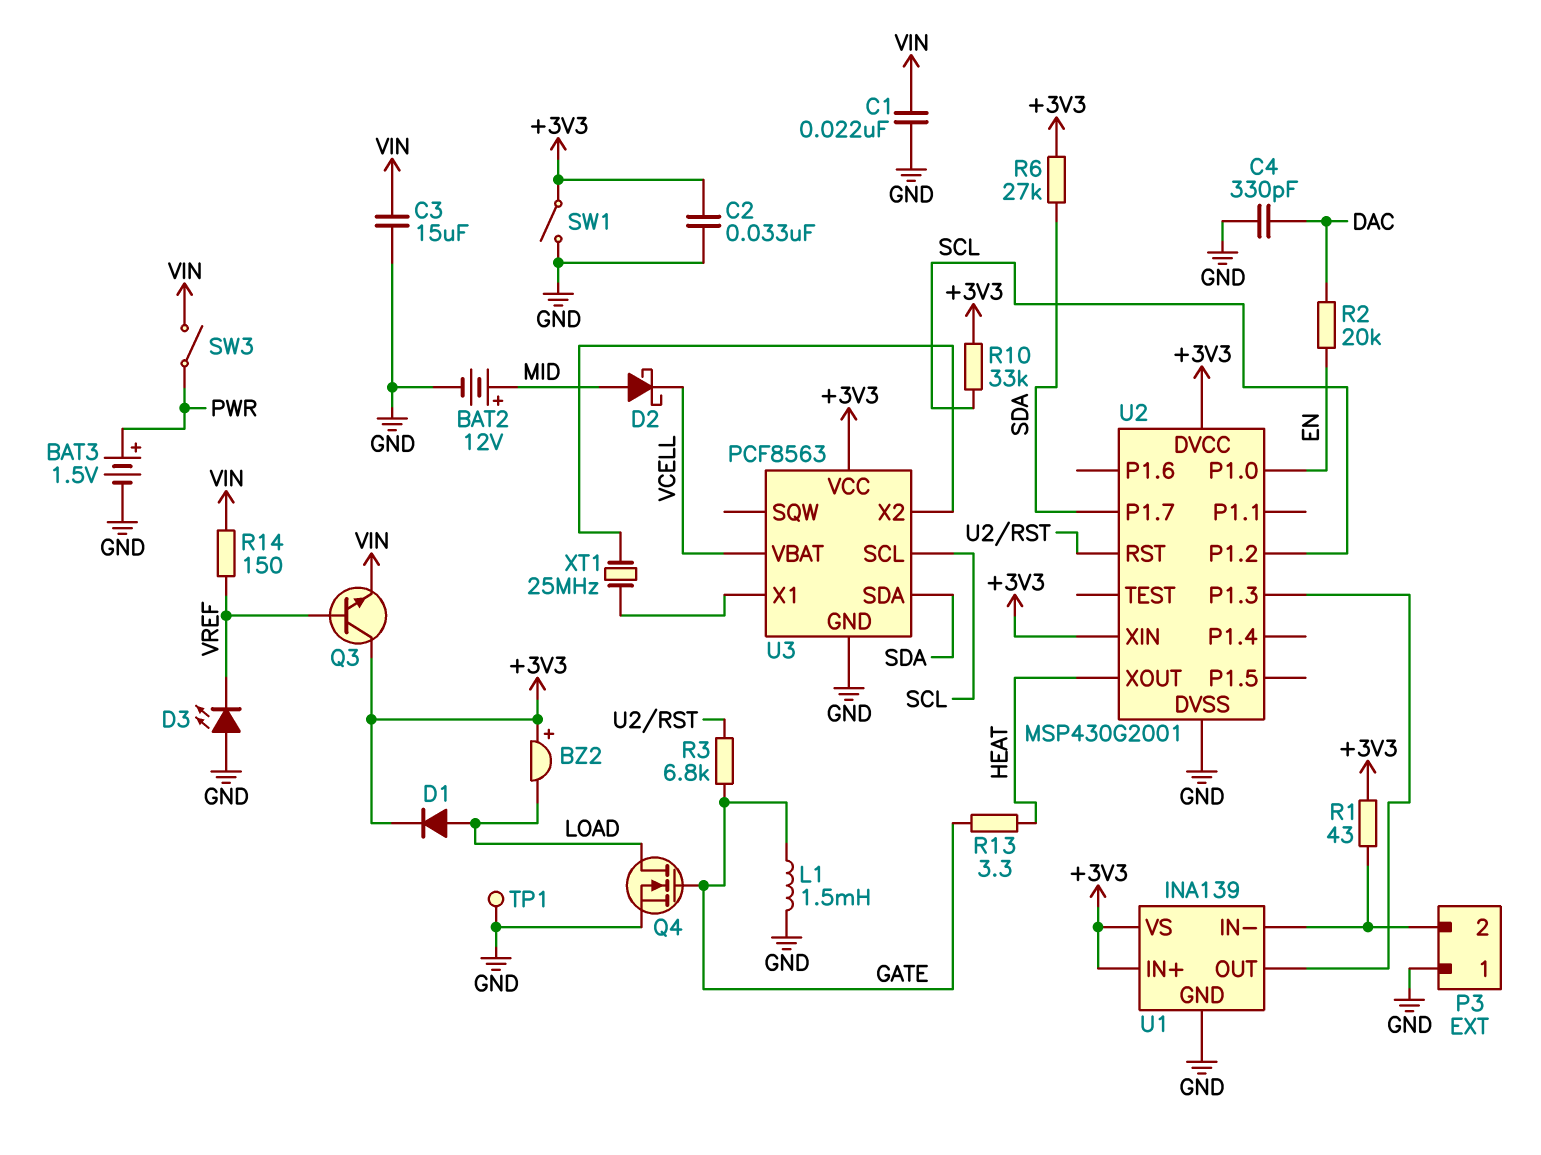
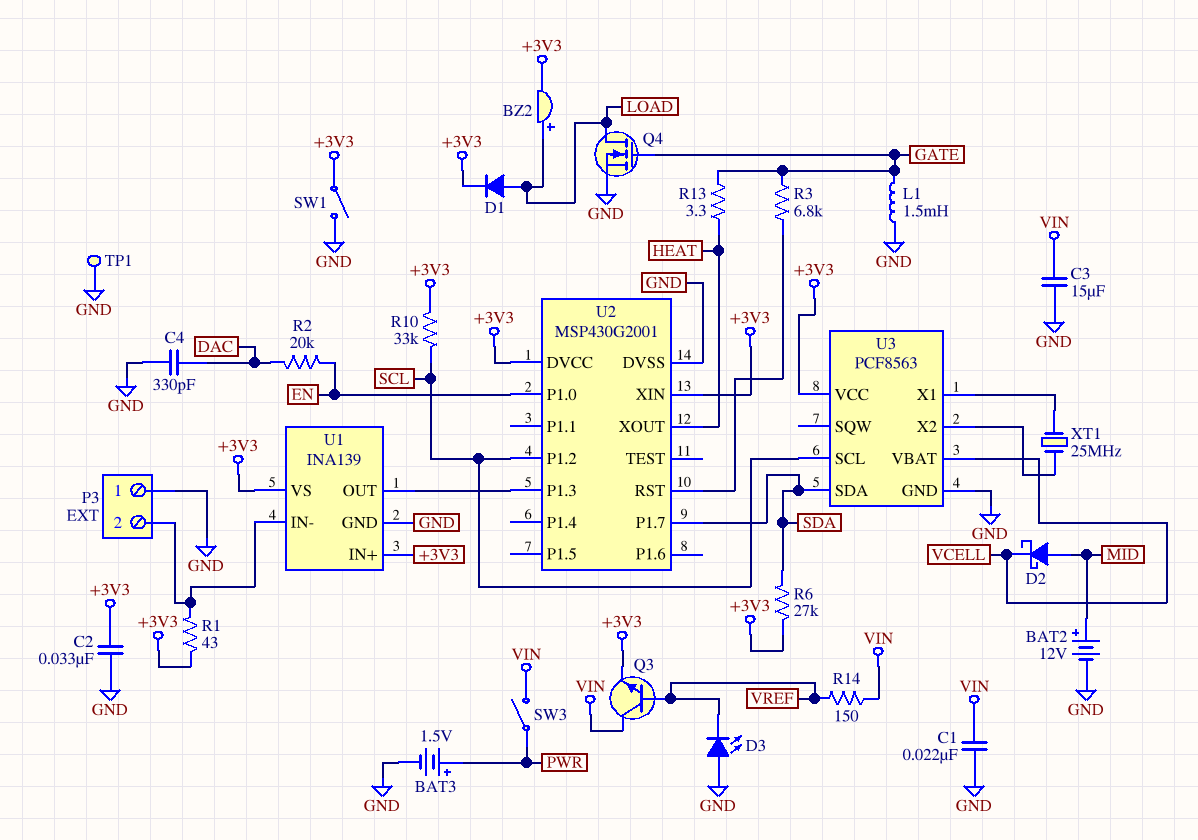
BZ2: buzzer (plus +3V3, minus LOAD) -> buzzer (plus LOAD, minus +3V3)
Q3: NPN (B VREF, C +3V3, E VIN) -> NPN (B VREF, C VIN, E +3V3)

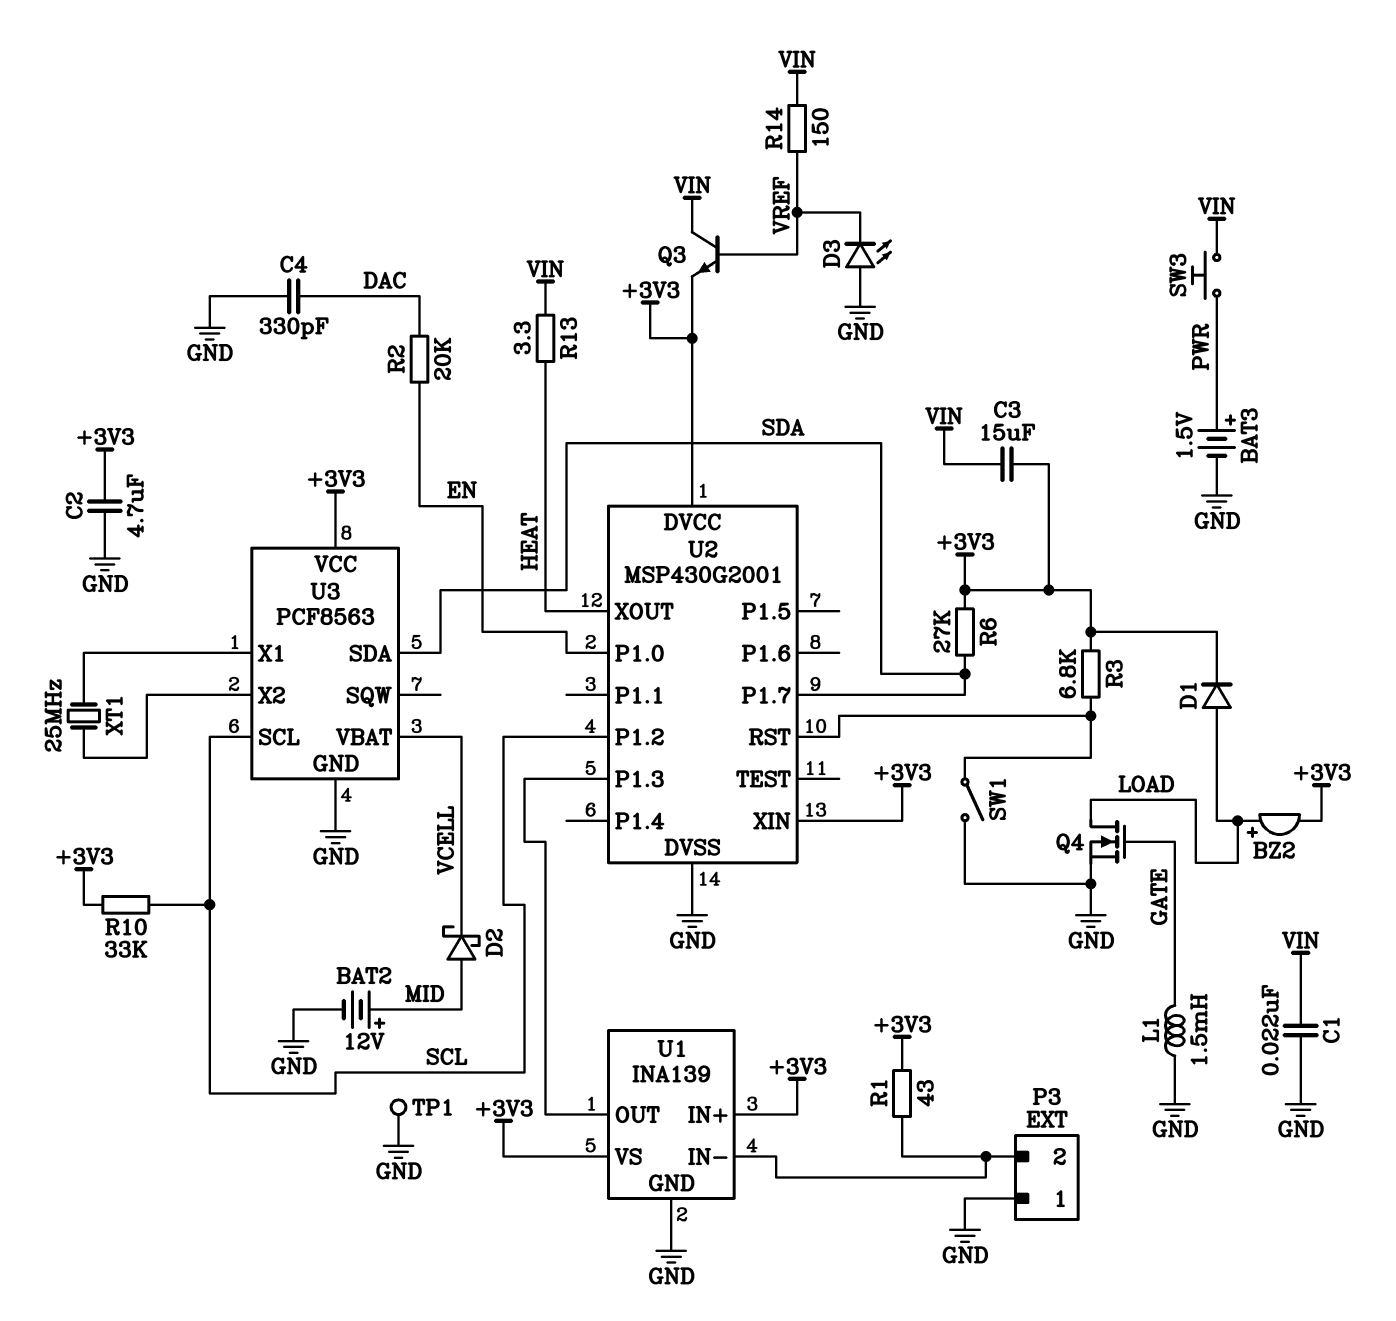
C2: 33nF (+3V3, GND) -> 4.7uF (+3V3, GND)
C3: 15uF (GND, VIN) -> 15uF (+3V3, VIN)
R3: 6.8k (GATE, U2/RST) -> 6.8k (+3V3, U2/RST)
R13: 3.3 (GATE, HEAT) -> 3.3 (HEAT, VIN)
SW1: switch (+3V3, GND) -> switch (GND, U2/RST)
SW3: switch (PWR, VIN) -> button (PWR, VIN)

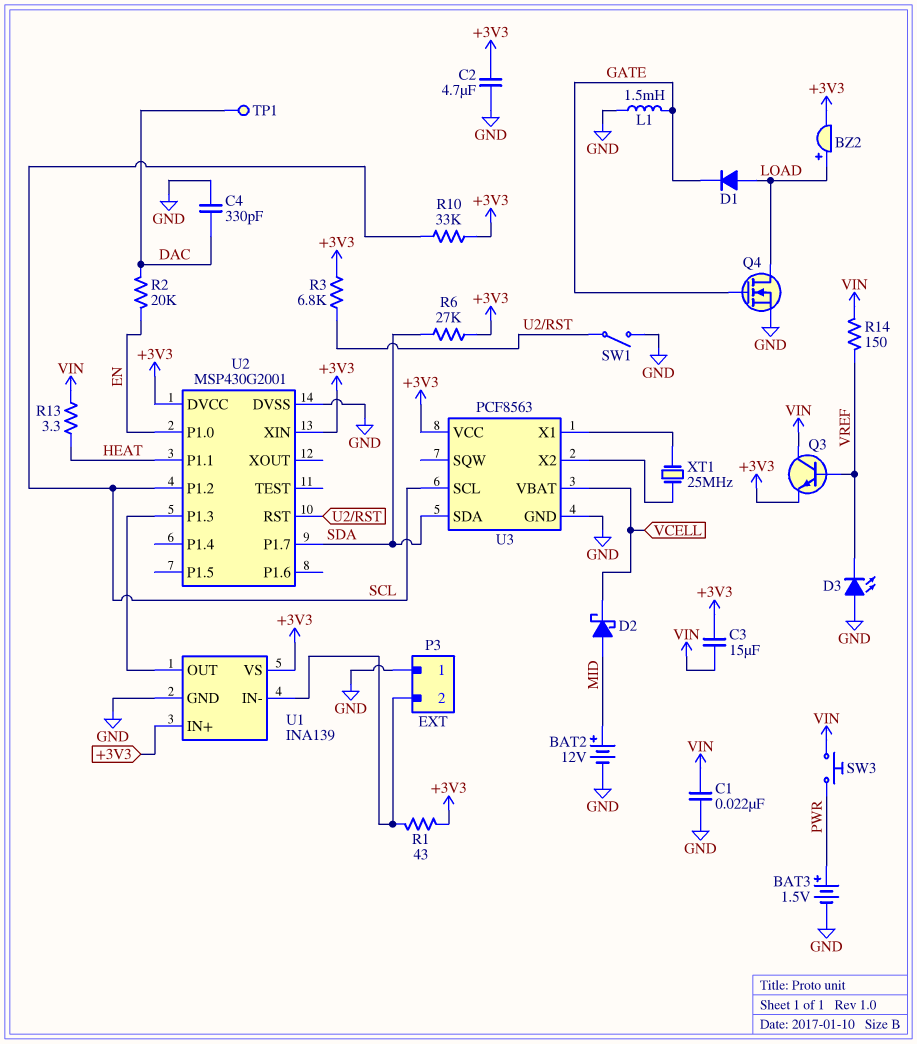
D1: diode (A LOAD, K +3V3) -> diode (A LOAD, K GATE)
TP1: test point (GND) -> test point (DAC)
U2 pin P1.1: none -> HEAT
U2 pin XOUT: HEAT -> none

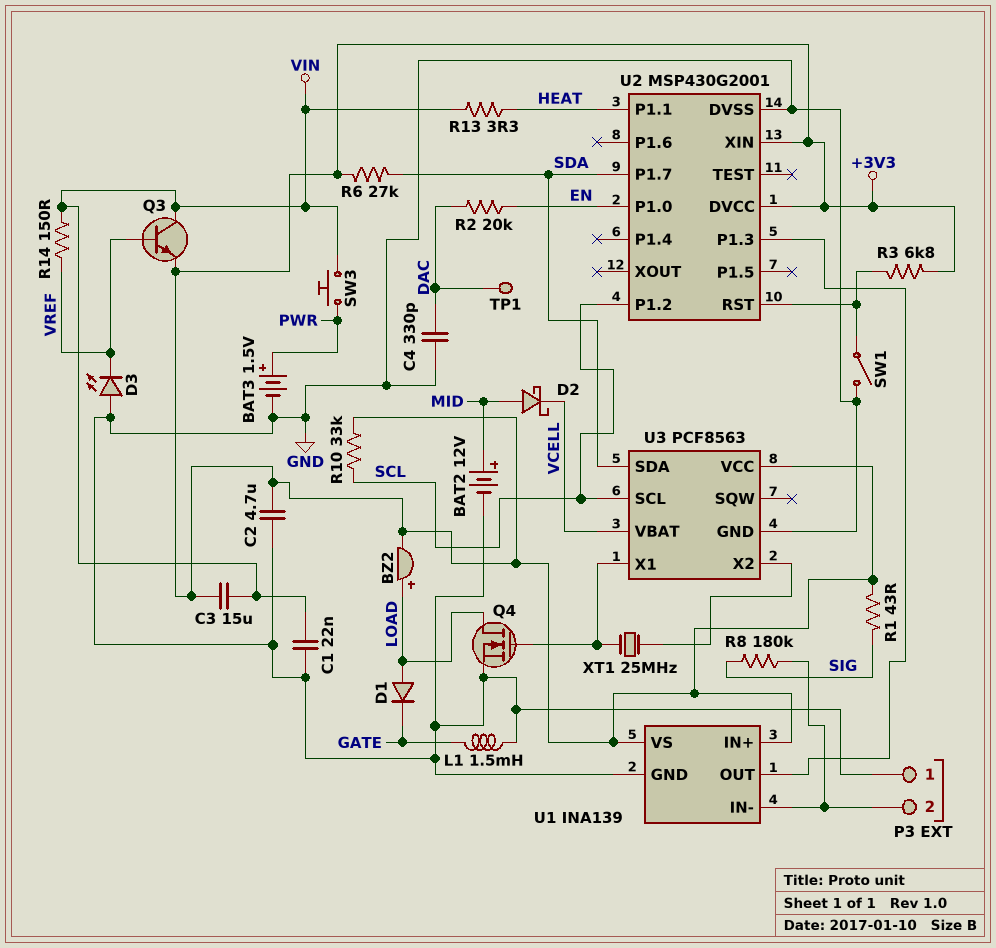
Q4: NMOS (G GATE, D LOAD, S GND) -> NMOS (G U3/X1, D LOAD, S GND)
R1: 43 (+3V3, P3/2) -> 43 (+3V3, SIG)
R8: none -> 180k (P3/2, SIG)

